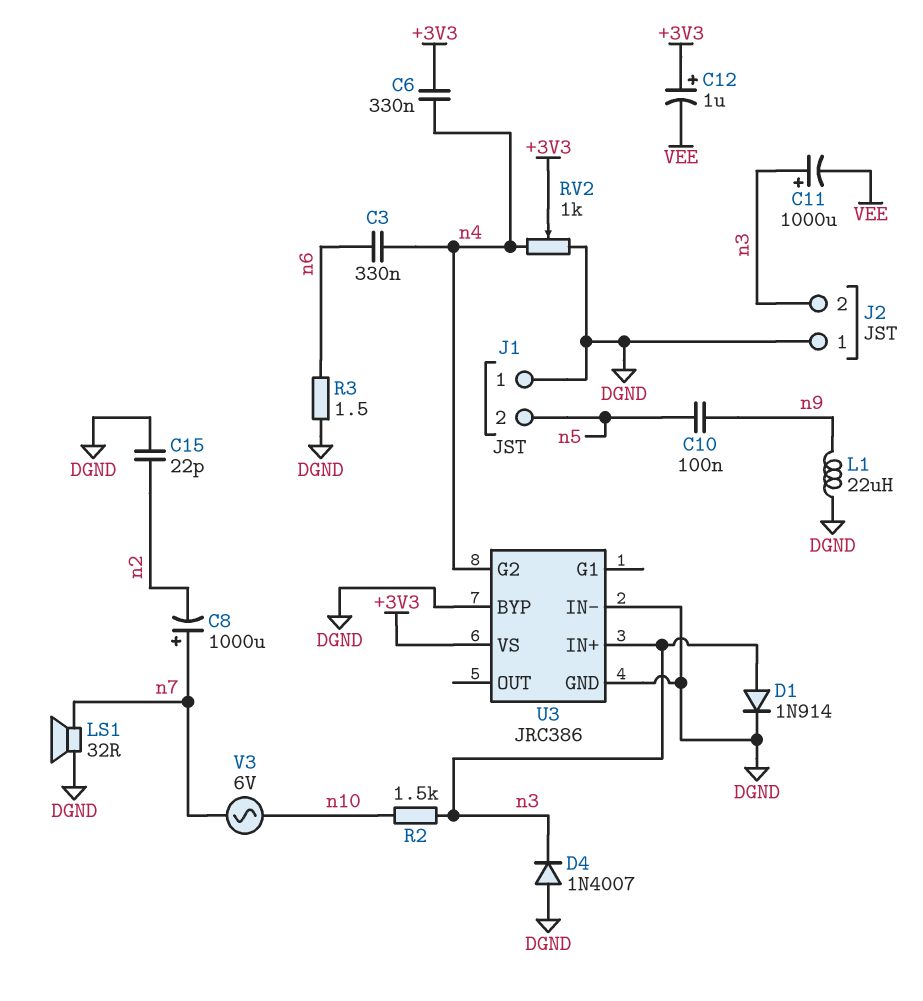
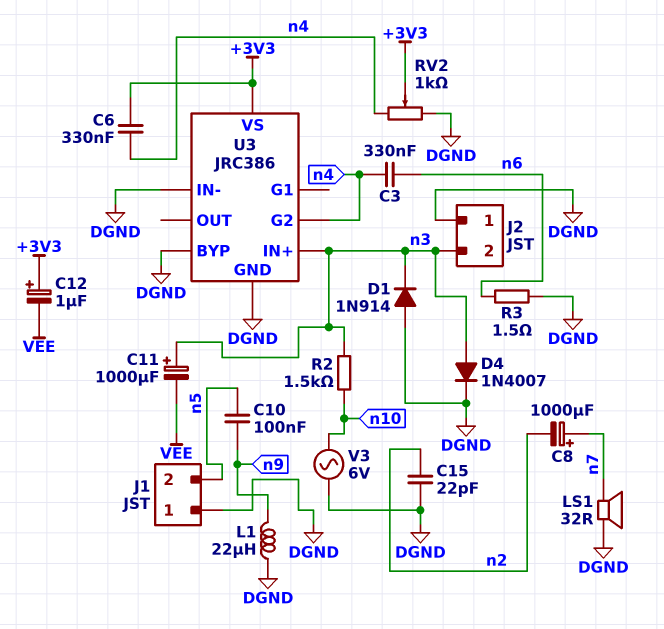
D1: diode 1N914 (A n3, K DGND) -> diode 1N914 (A DGND, K n3)
D4: diode 1N4007 (A DGND, K n3) -> diode 1N4007 (A n3, K DGND)
V3: AC 6V (n7, n10) -> AC 6V (DGND, n10)

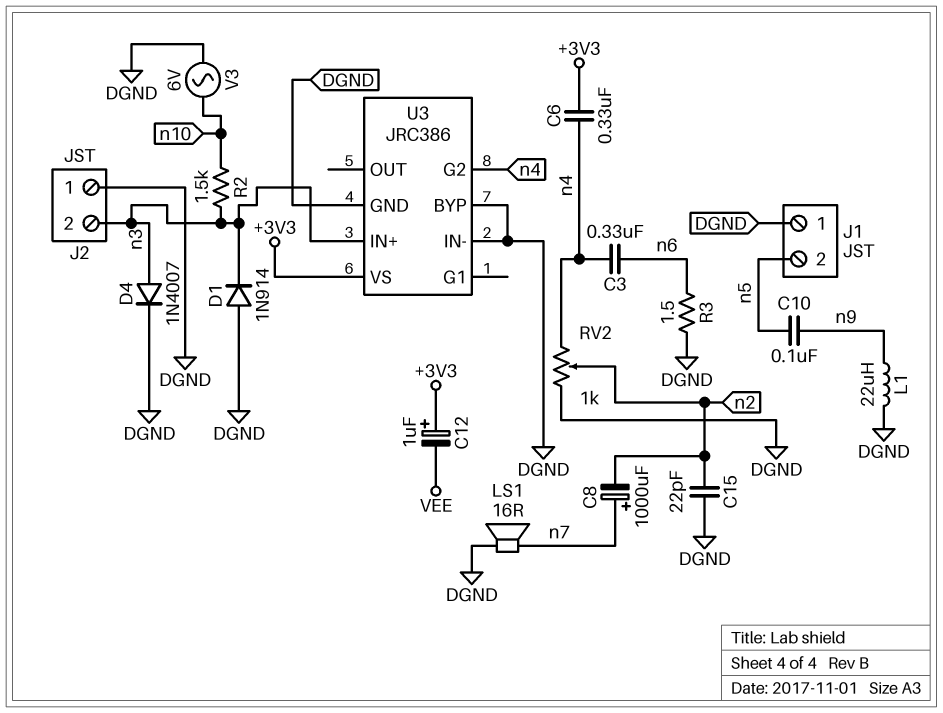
C11: 1000uF (plus n3, minus VEE) -> none
LS1: speaker 32R (DGND, n7) -> speaker 16R (DGND, n7)
RV2: 1k (DGND, n4, wiper +3V3) -> 1k (DGND, n4, wiper n2)

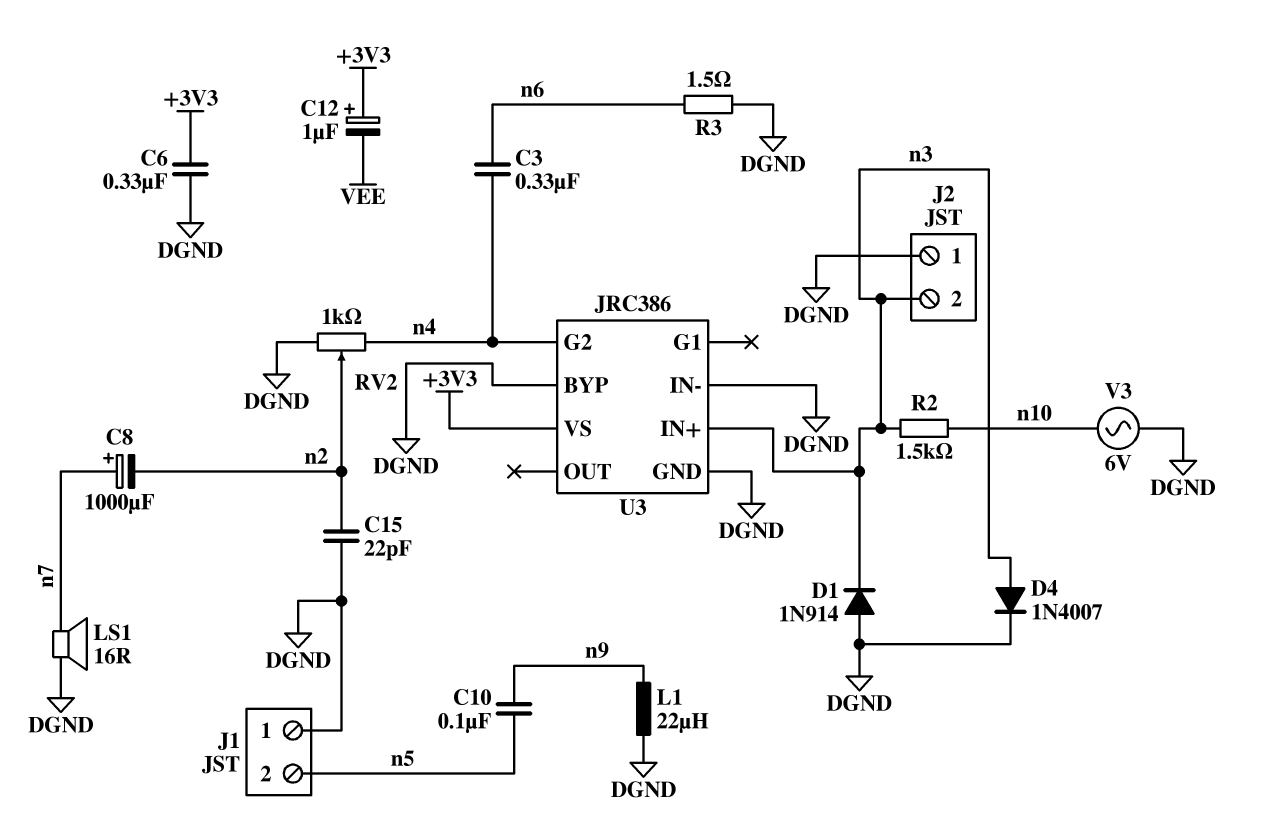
C6: 330nF (+3V3, n4) -> 330nF (+3V3, DGND)

